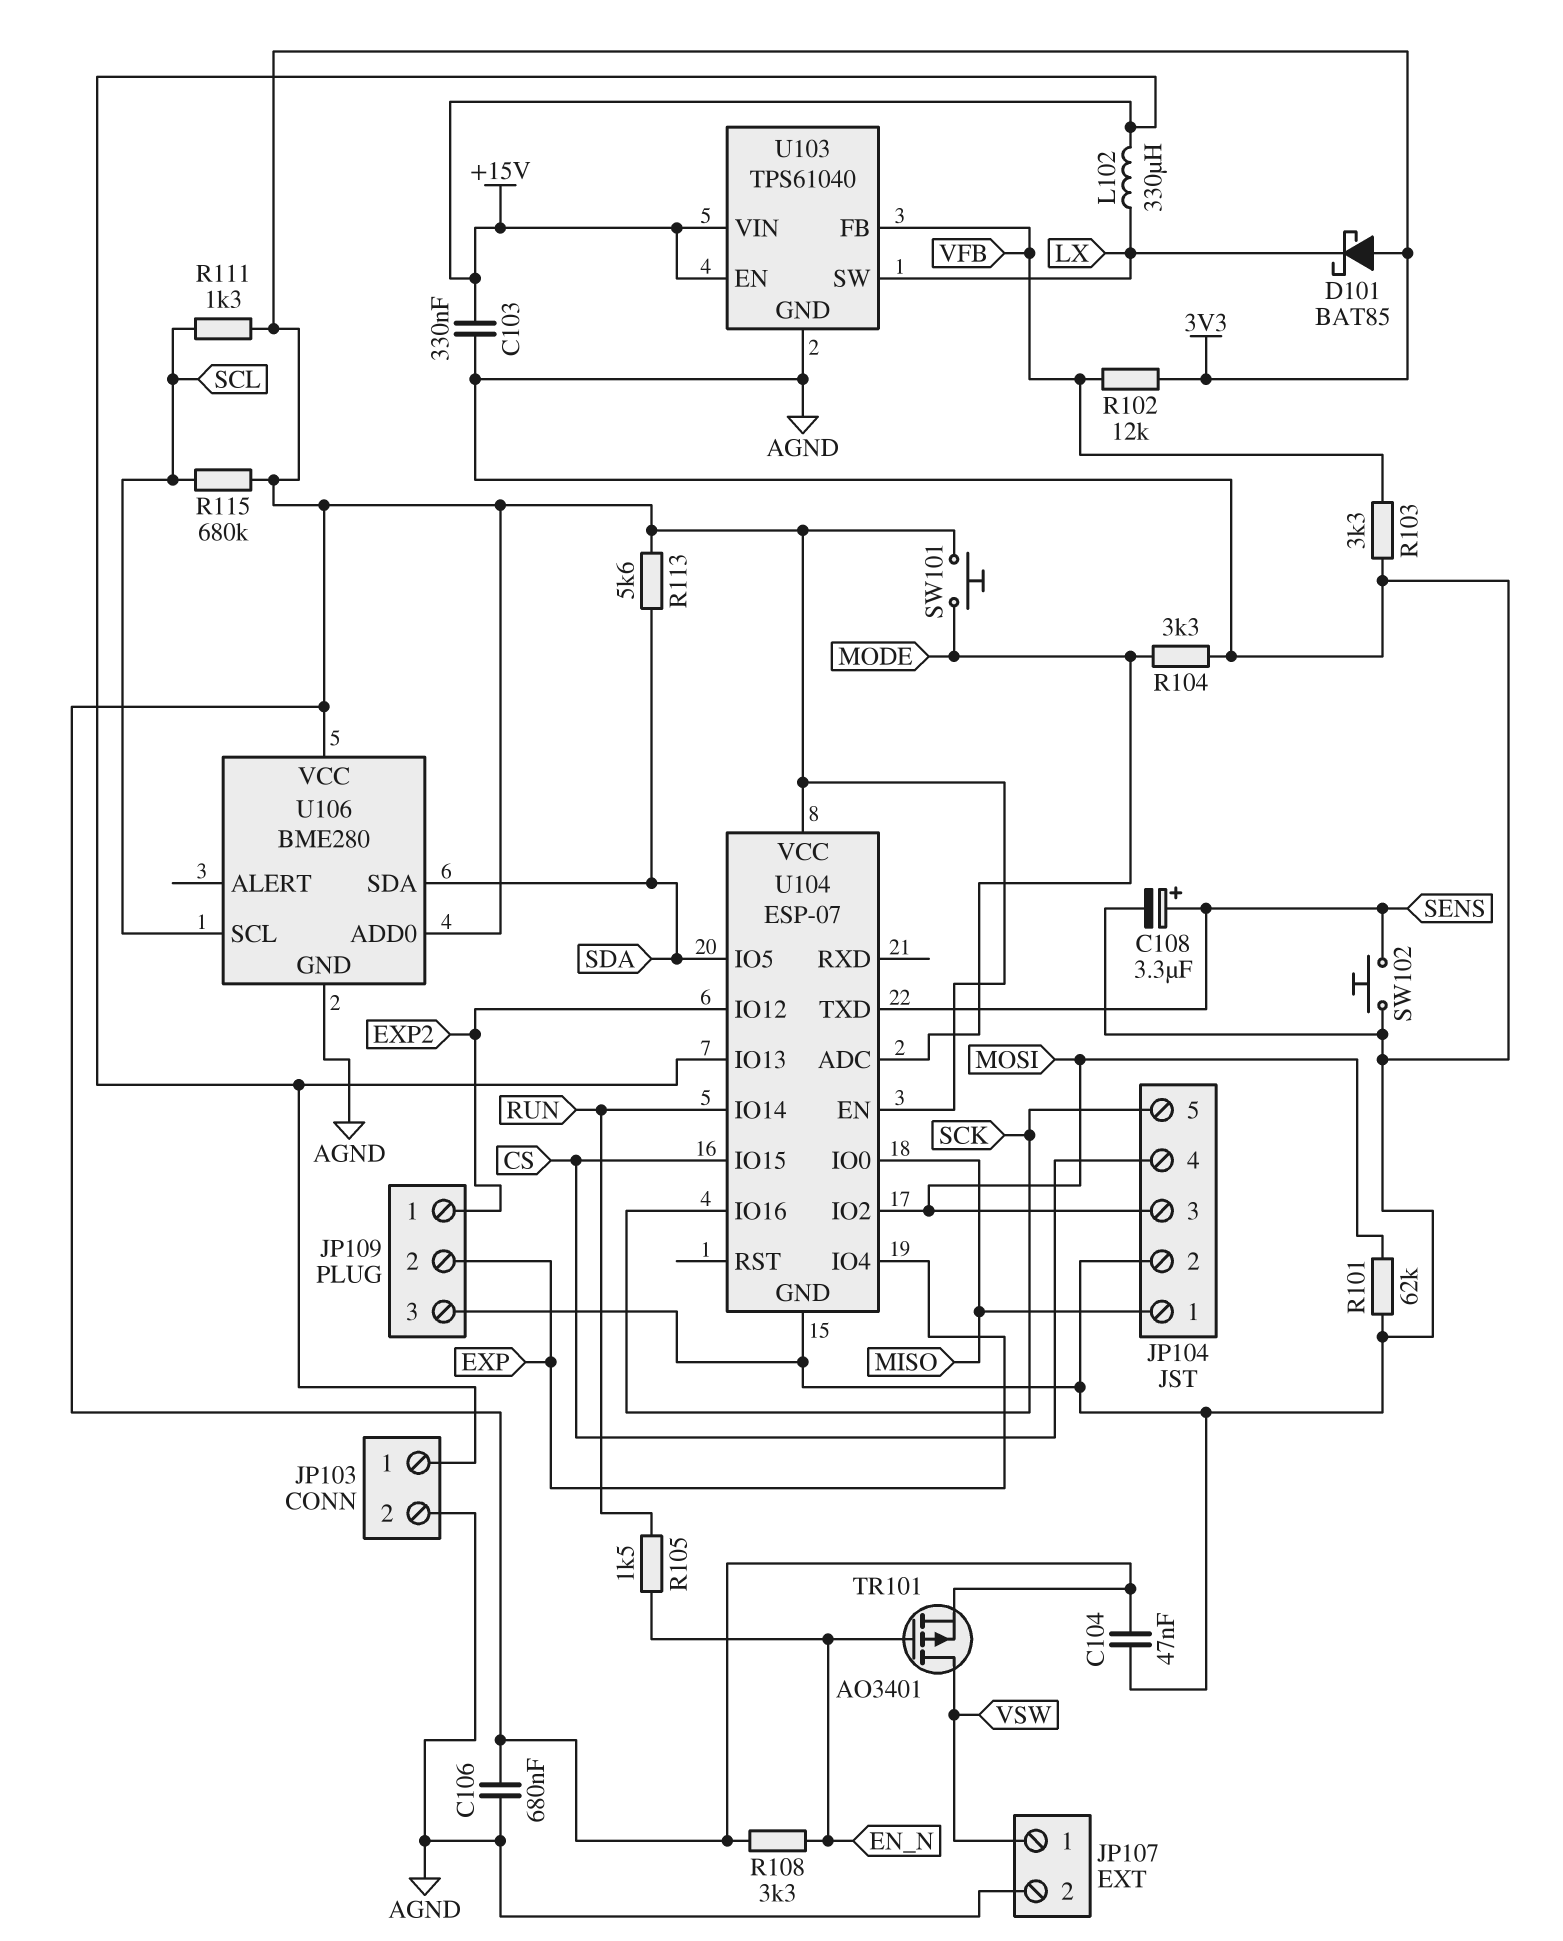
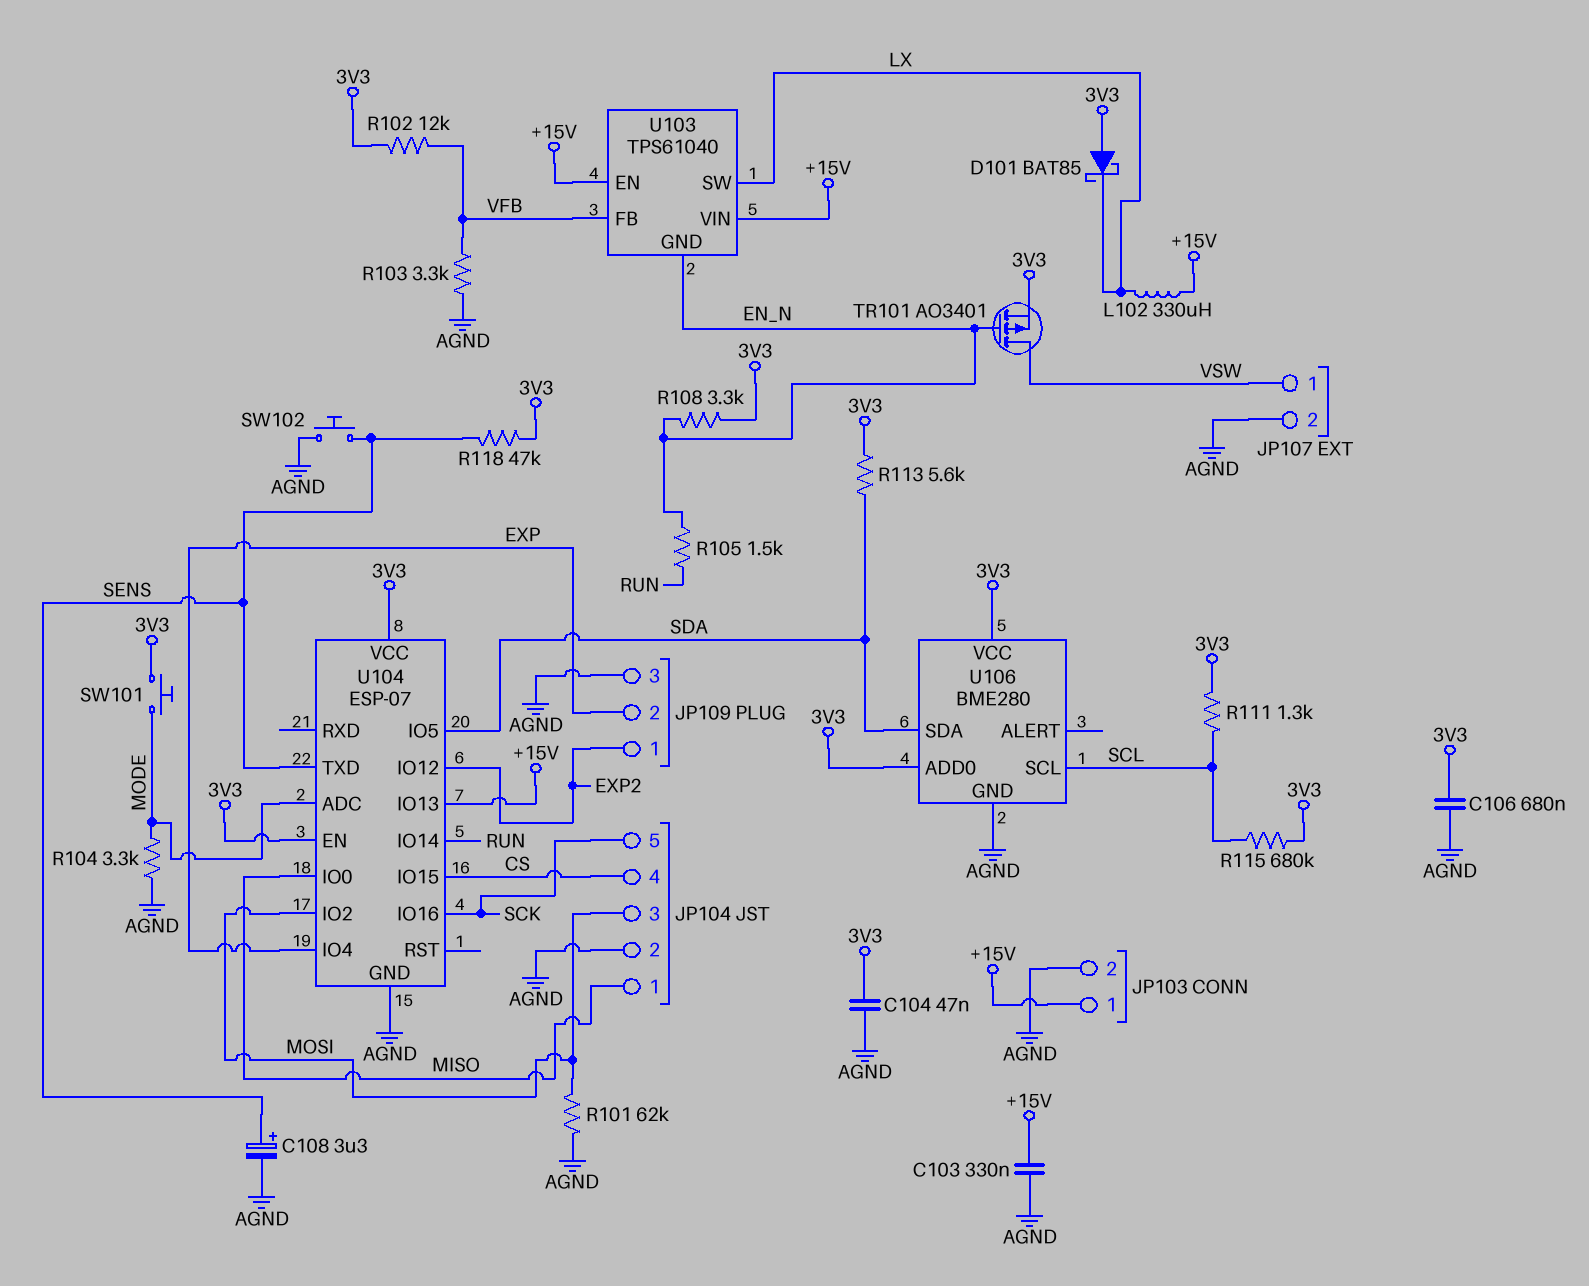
R118: none -> 47k (3V3, SENS)
U103 pin GND: AGND -> EN_N

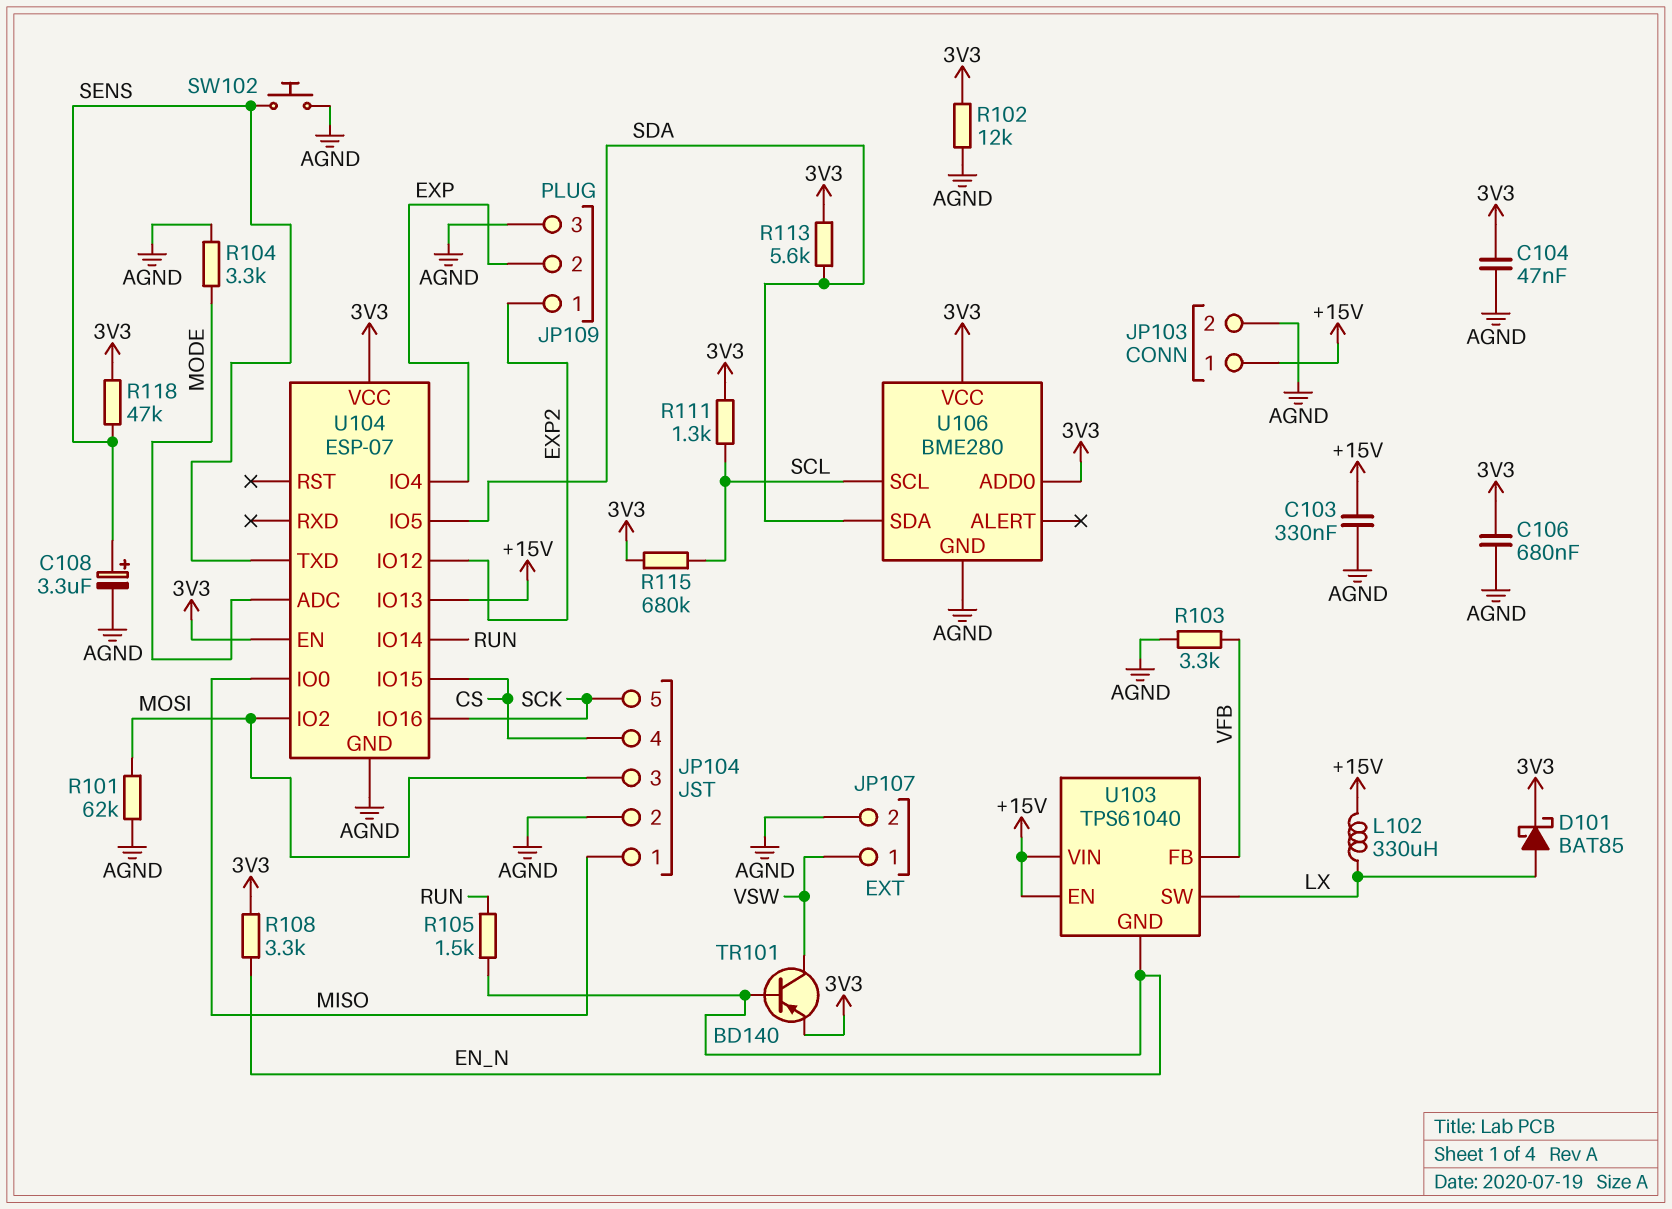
D101: schottky BAT85 (A 3V3, K LX) -> schottky BAT85 (A LX, K 3V3)
R102: 12k (3V3, VFB) -> 12k (3V3, AGND)
SW101: button (3V3, MODE) -> none
TR101: PMOS AO3401 (G EN_N, D VSW, S 3V3) -> PNP BD140 (B EN_N, C VSW, E 3V3)

